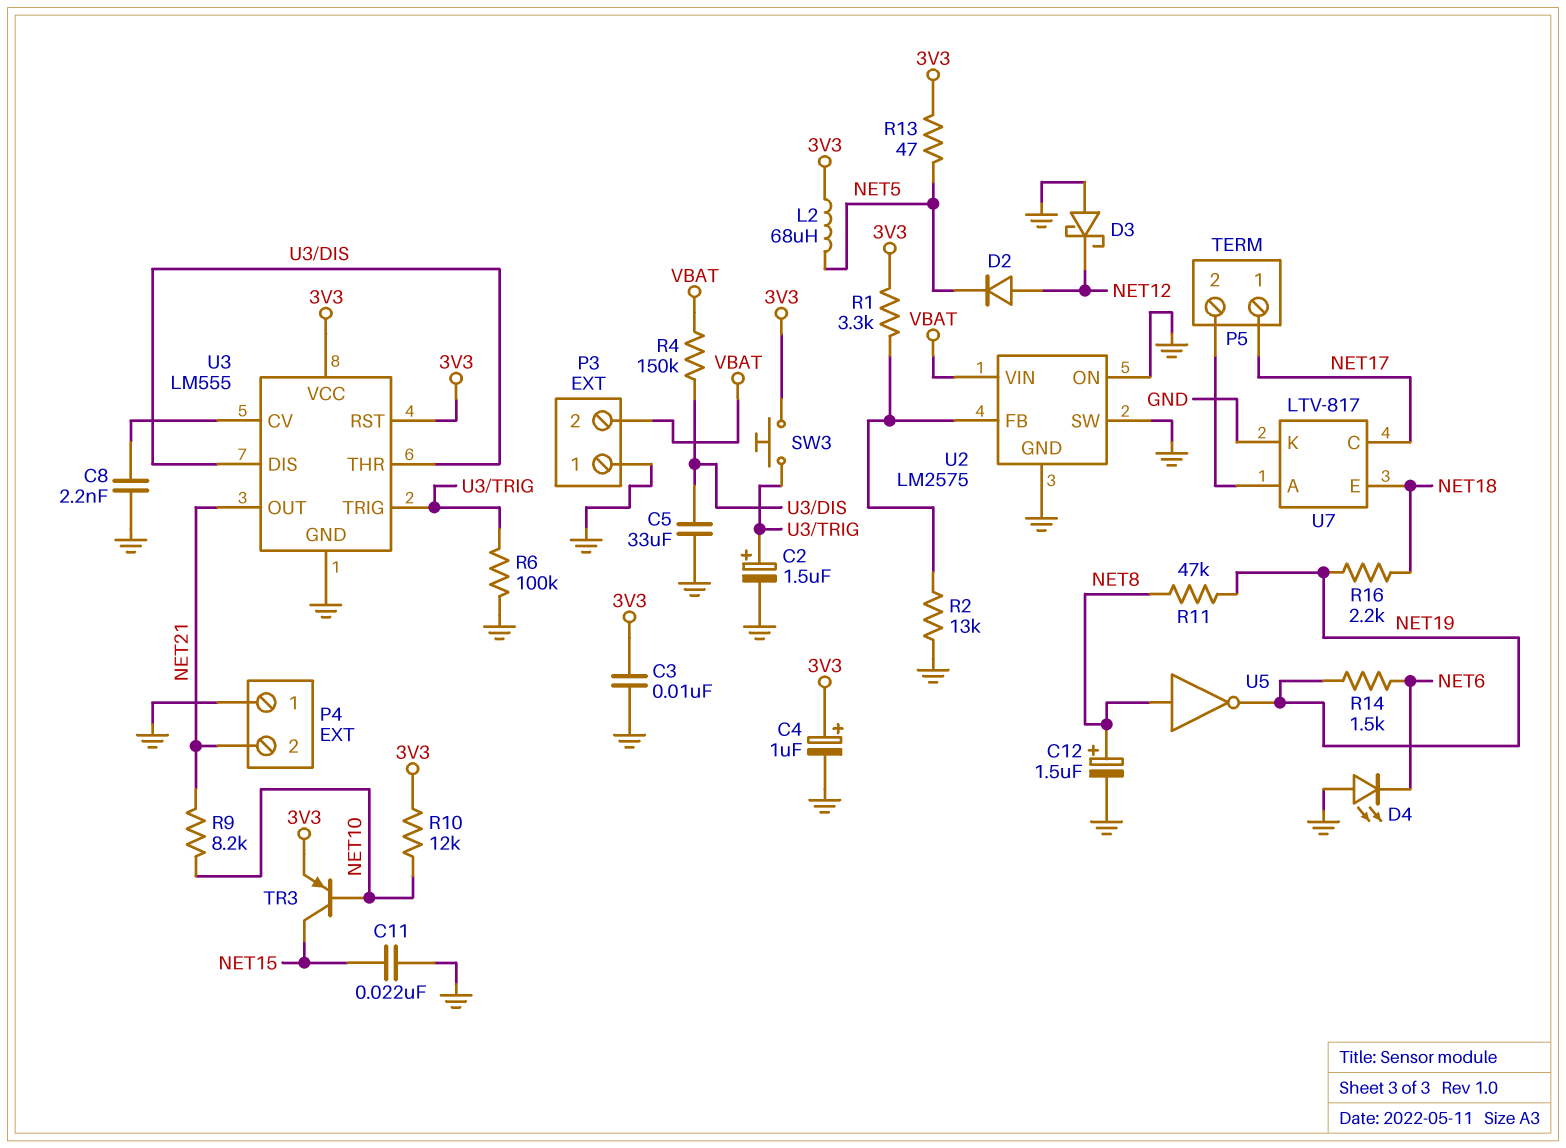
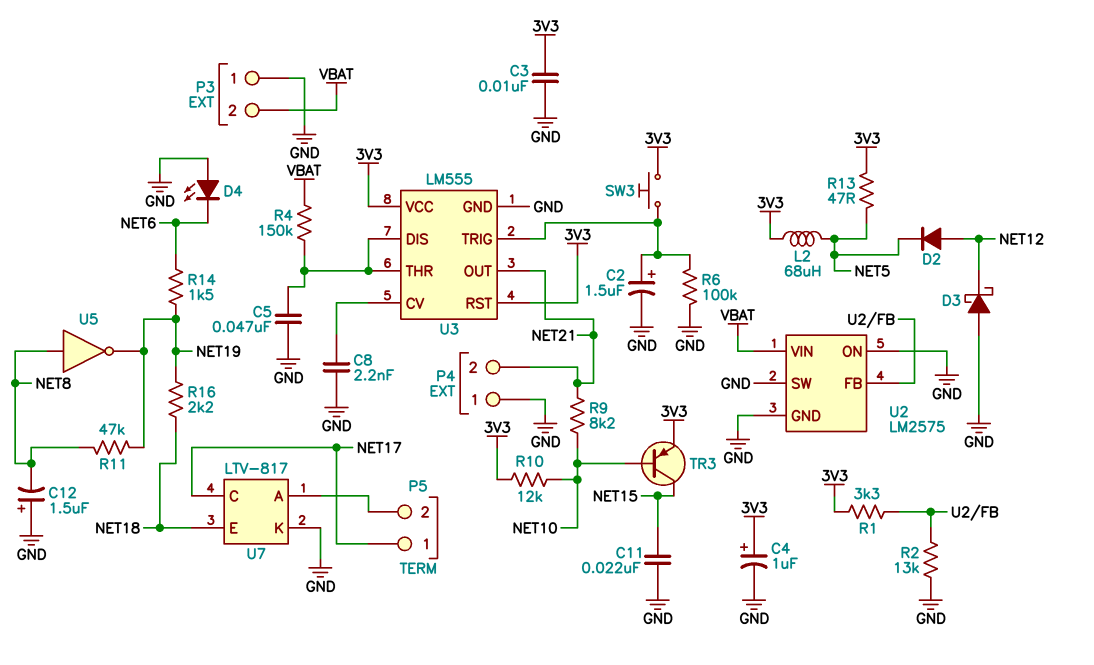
C5: 33uF (GND, U3/DIS) -> 47nF (GND, U3/DIS)
C12: 1.5uF (plus NET8, minus GND) -> 1.5uF (plus GND, minus NET8)

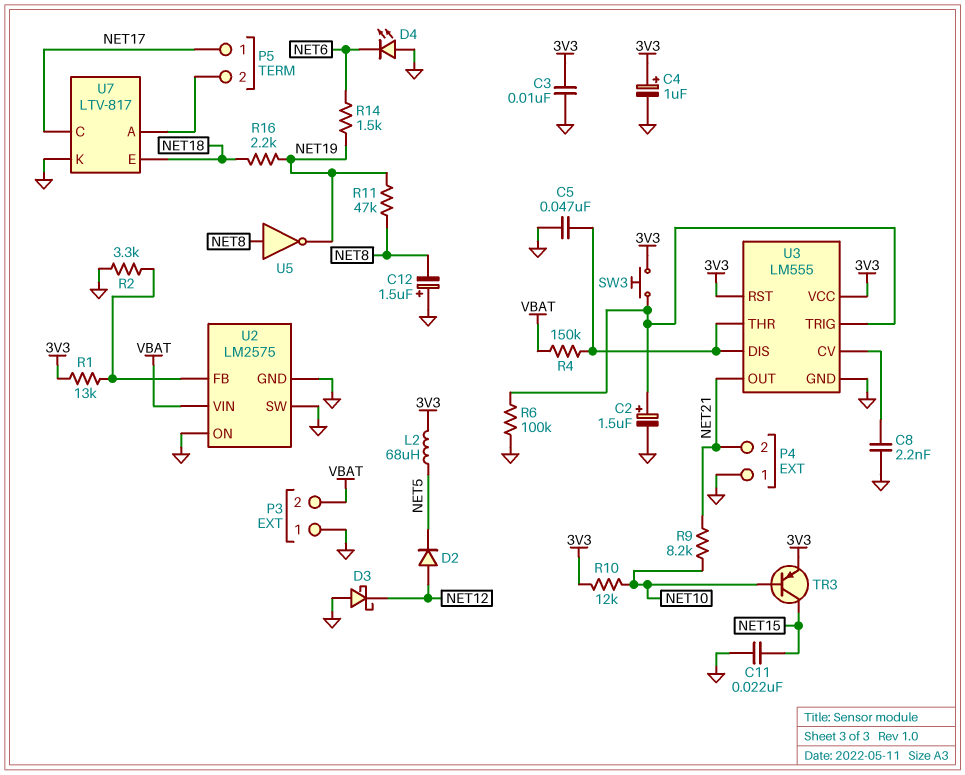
R1: 3.3k (3V3, U2/FB) -> 13k (3V3, U2/FB)
R2: 13k (GND, U2/FB) -> 3.3k (GND, U2/FB)
R13: 47 (3V3, NET5) -> none

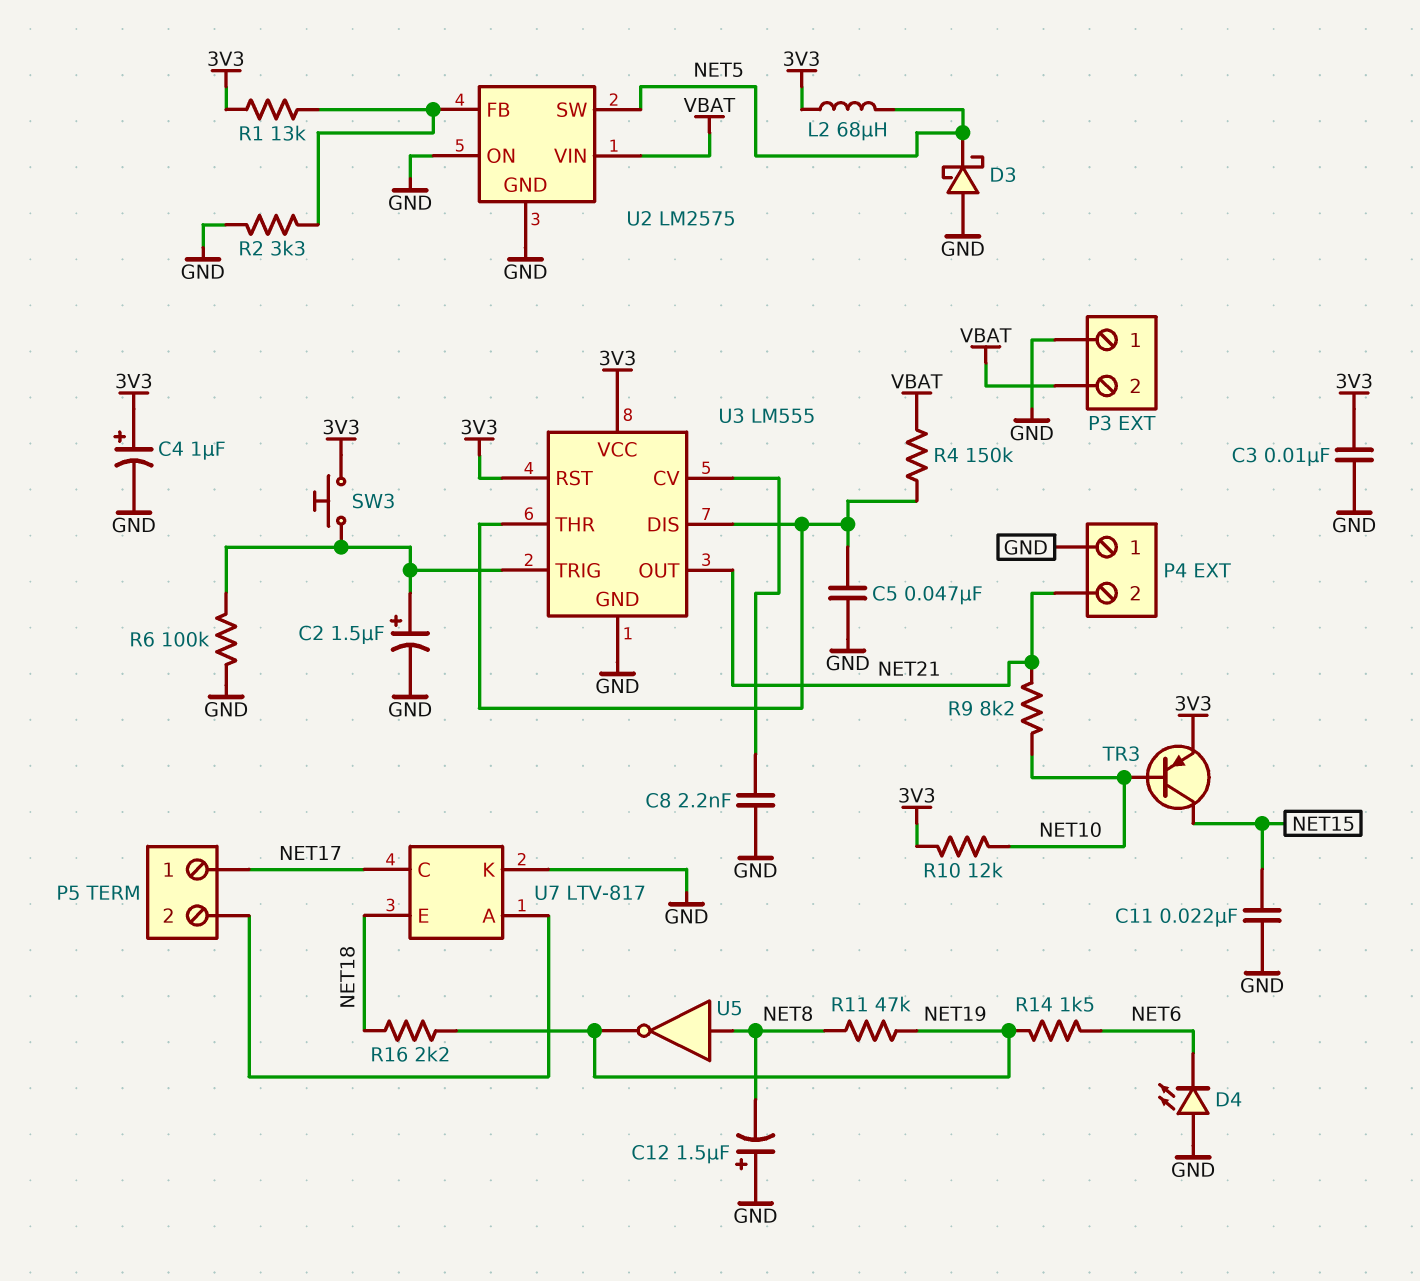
D2: diode (A NET12, K NET5) -> none
D3: schottky (A GND, K NET12) -> schottky (A GND, K NET5)
U2 pin SW: GND -> NET5

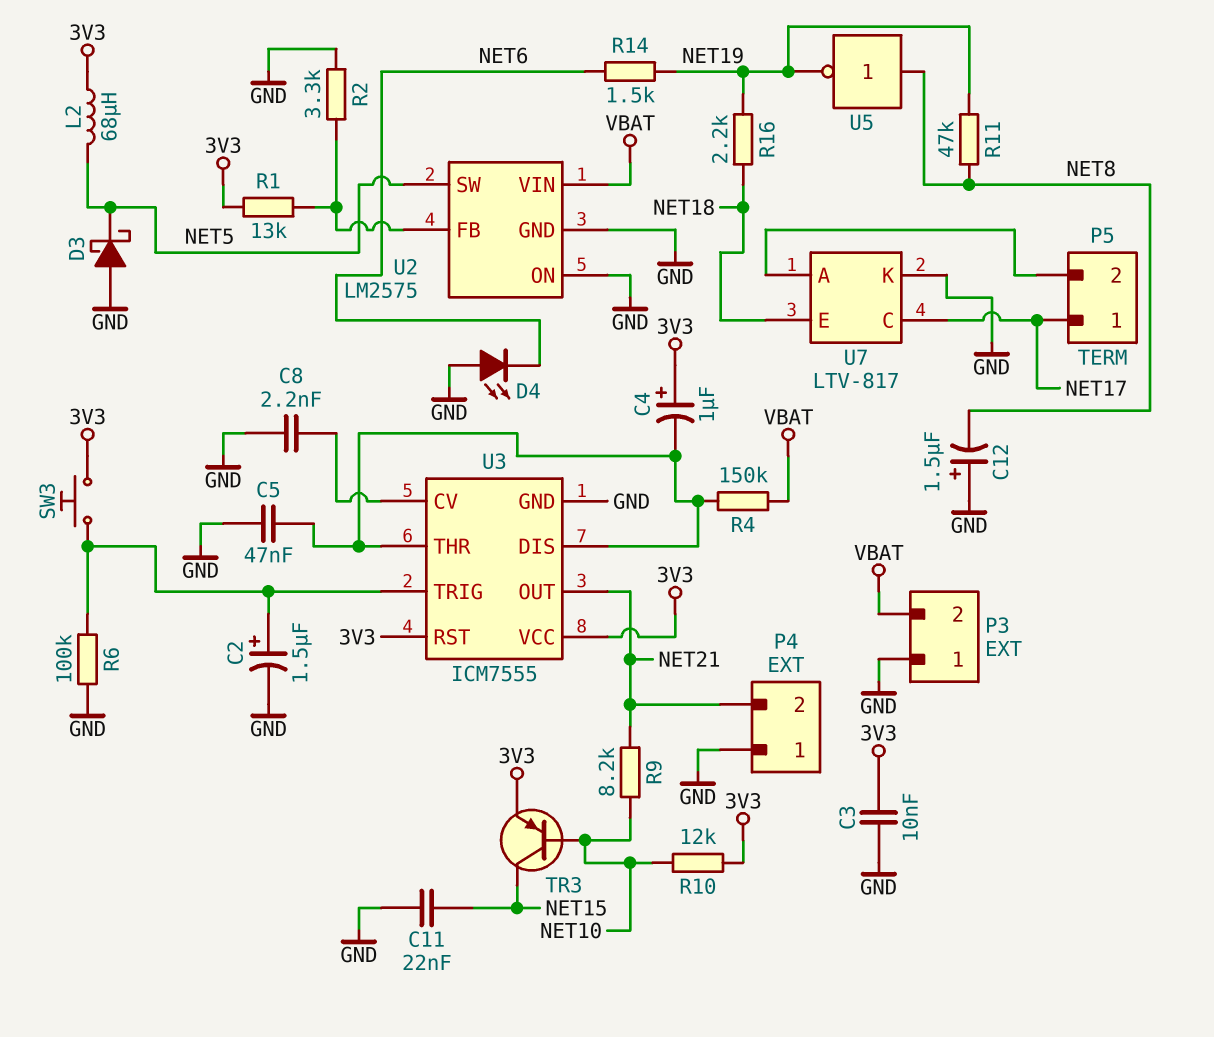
C4: 1uF (plus 3V3, minus GND) -> 1uF (plus 3V3, minus U3/DIS)
U3: LM555 -> ICM7555

